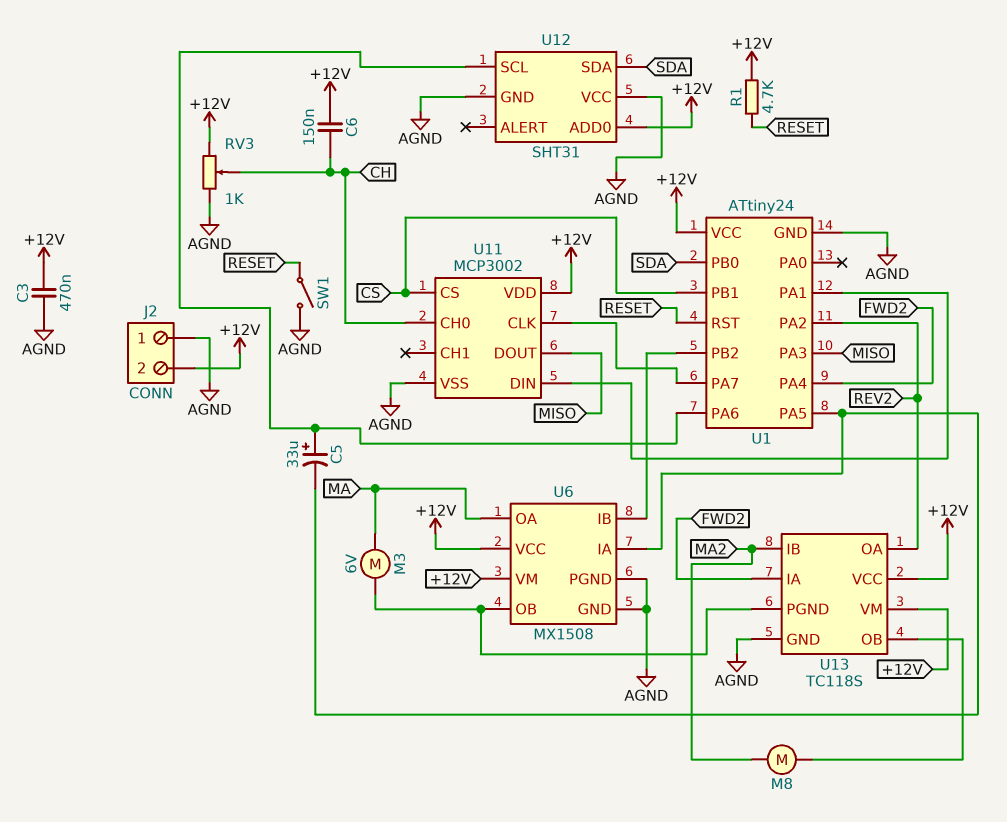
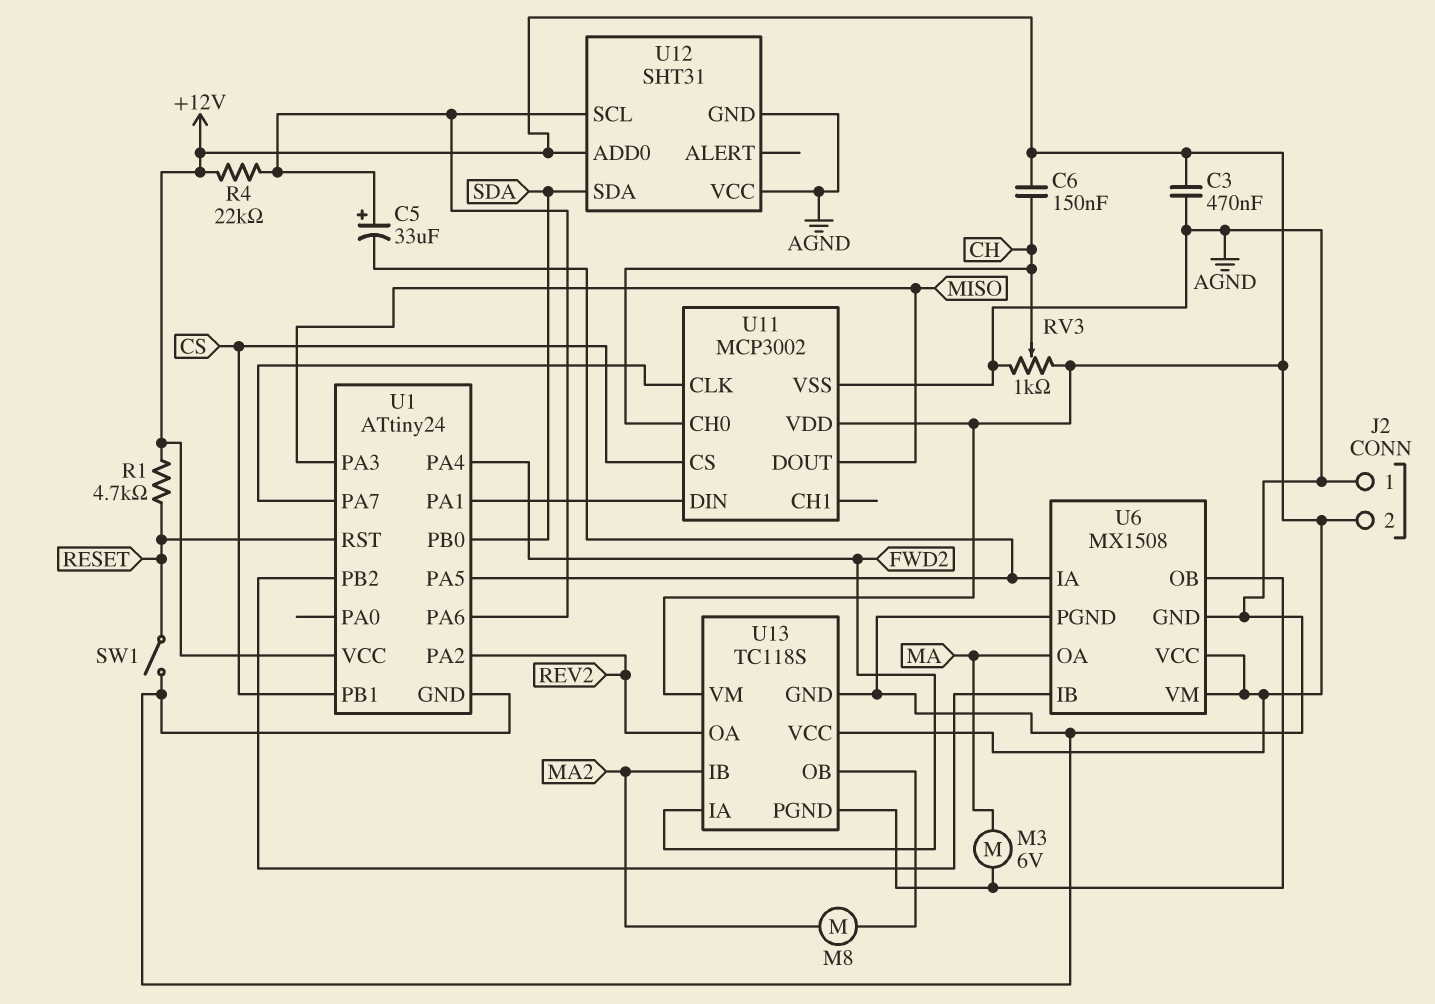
R4: none -> 22k (+12V, U1/PA6)

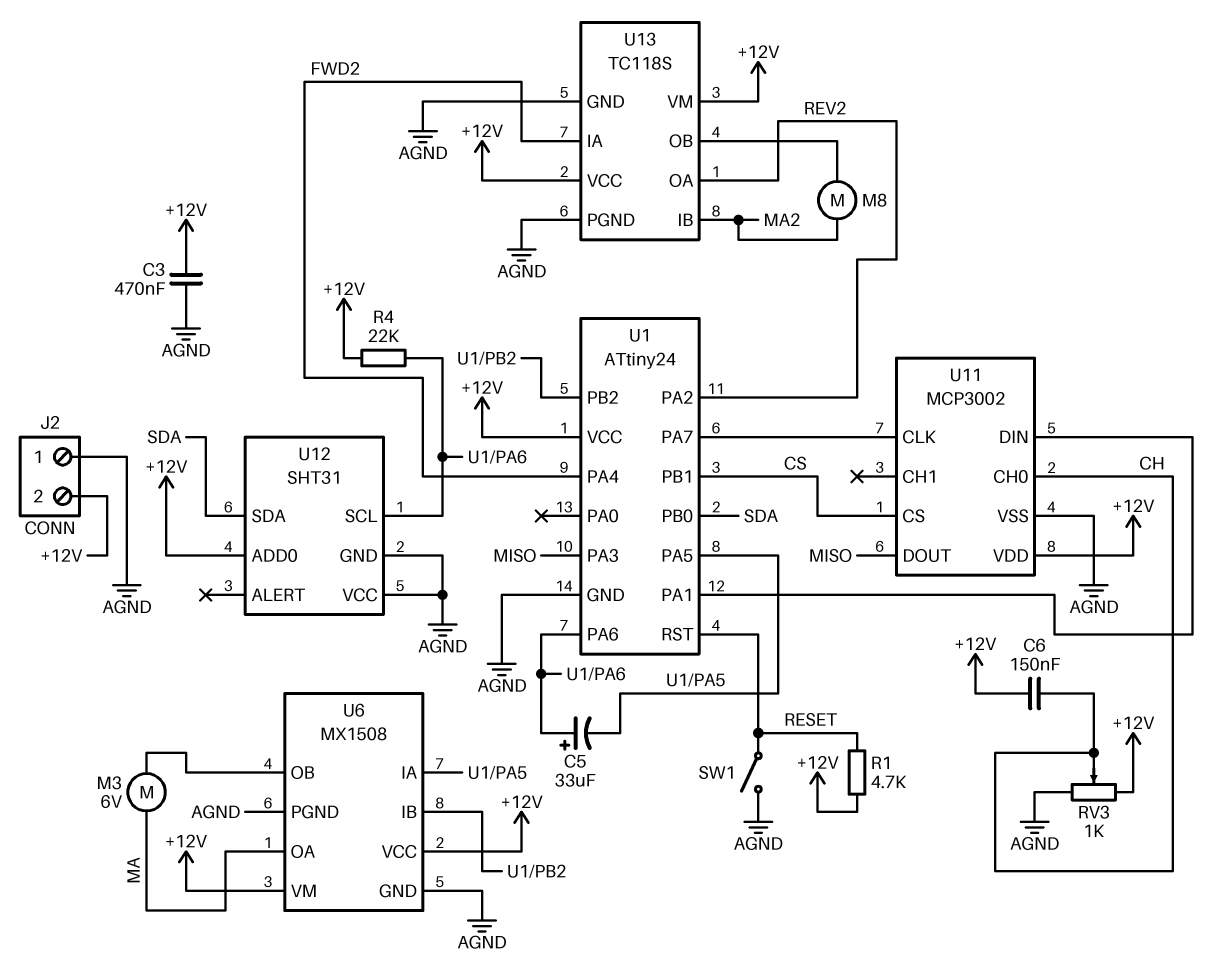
U13 pin PGND: U6/OB -> AGND

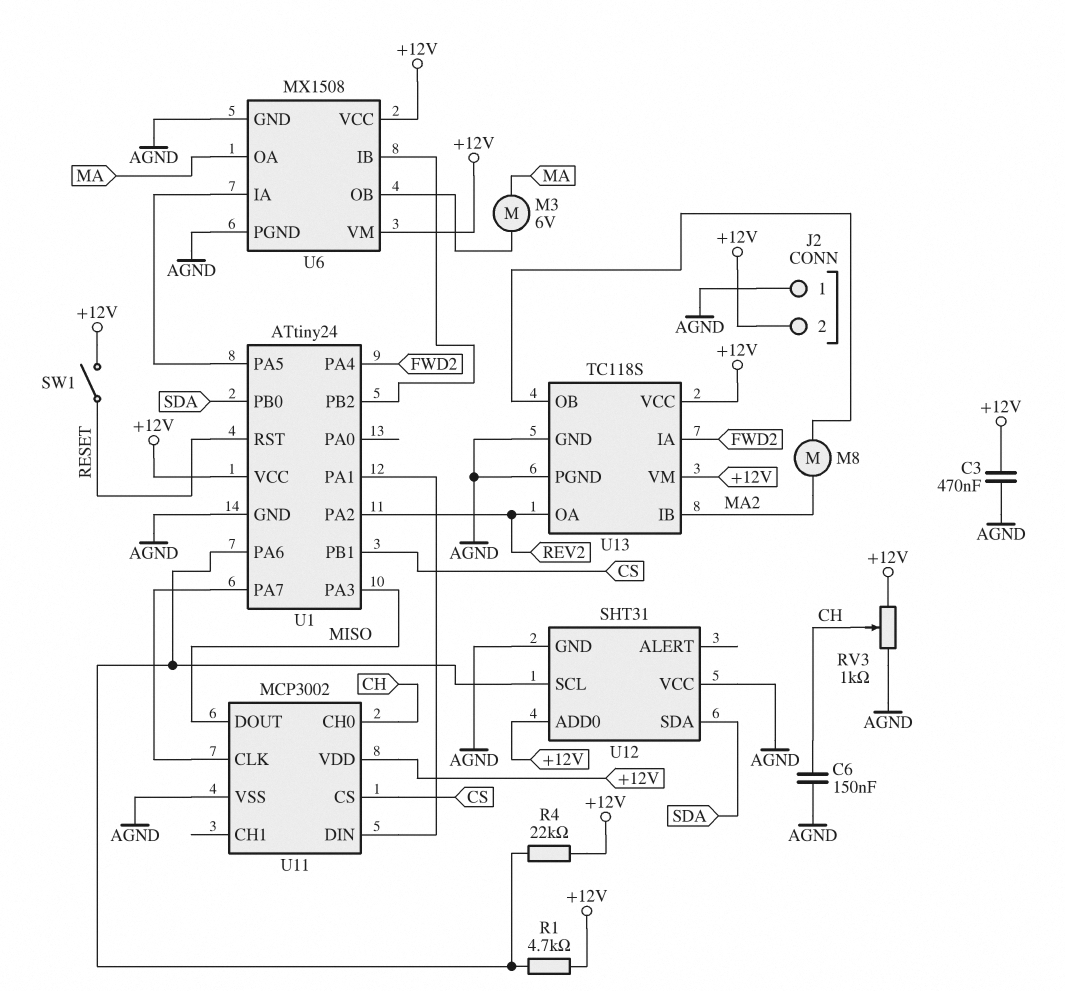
C5: 33uF (plus U1/PA6, minus U1/PA5) -> none
C6: 150nF (+12V, CH) -> 150nF (AGND, CH)
R1: 4.7k (+12V, RESET) -> 4.7k (+12V, U1/PA6)
SW1: switch (AGND, RESET) -> switch (+12V, RESET)

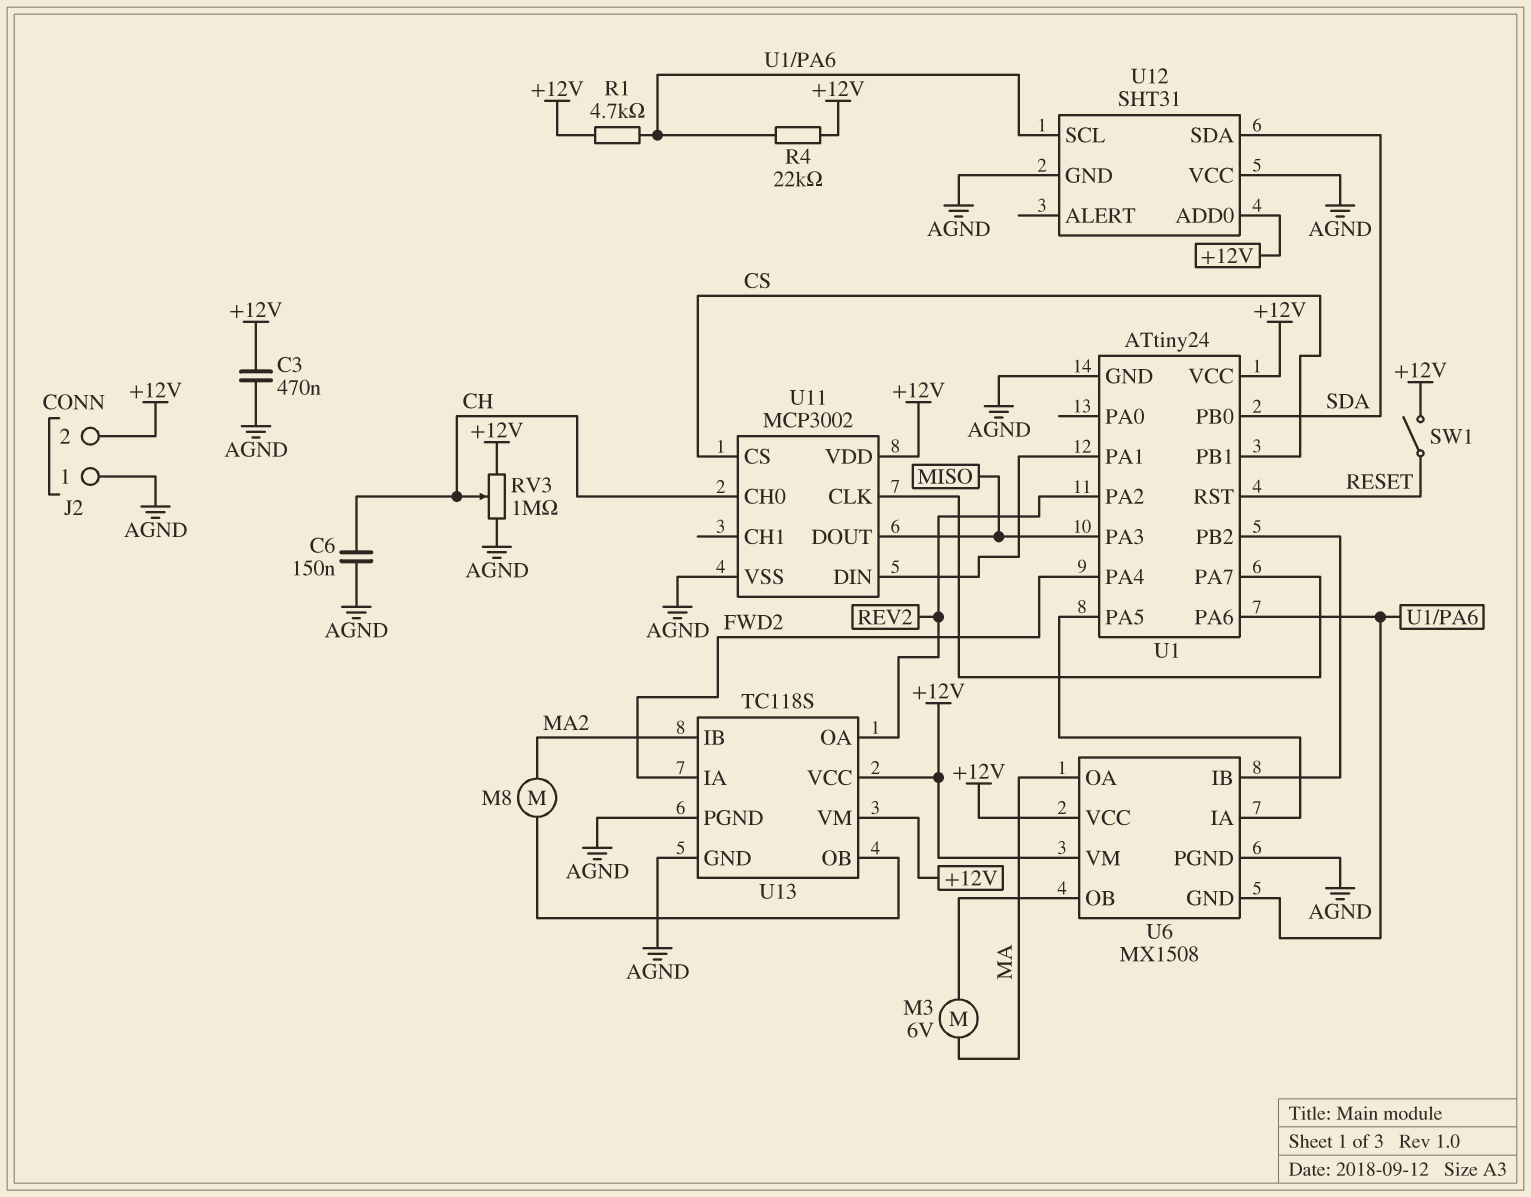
RV3: 1k (+12V, AGND, wiper CH) -> 1M (+12V, AGND, wiper CH)
U6 pin GND: AGND -> U1/PA6

